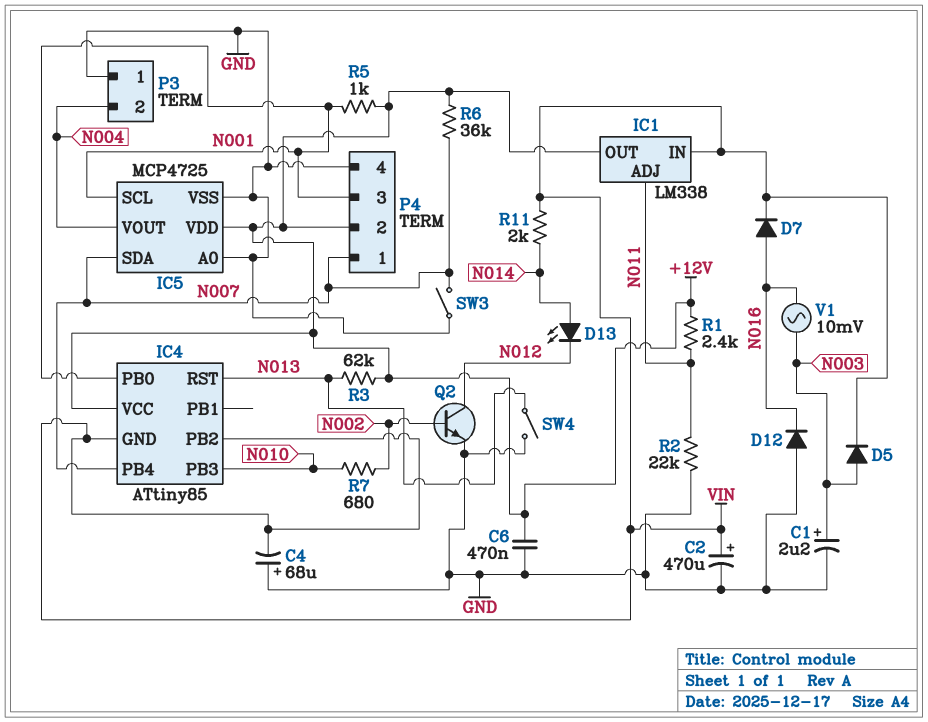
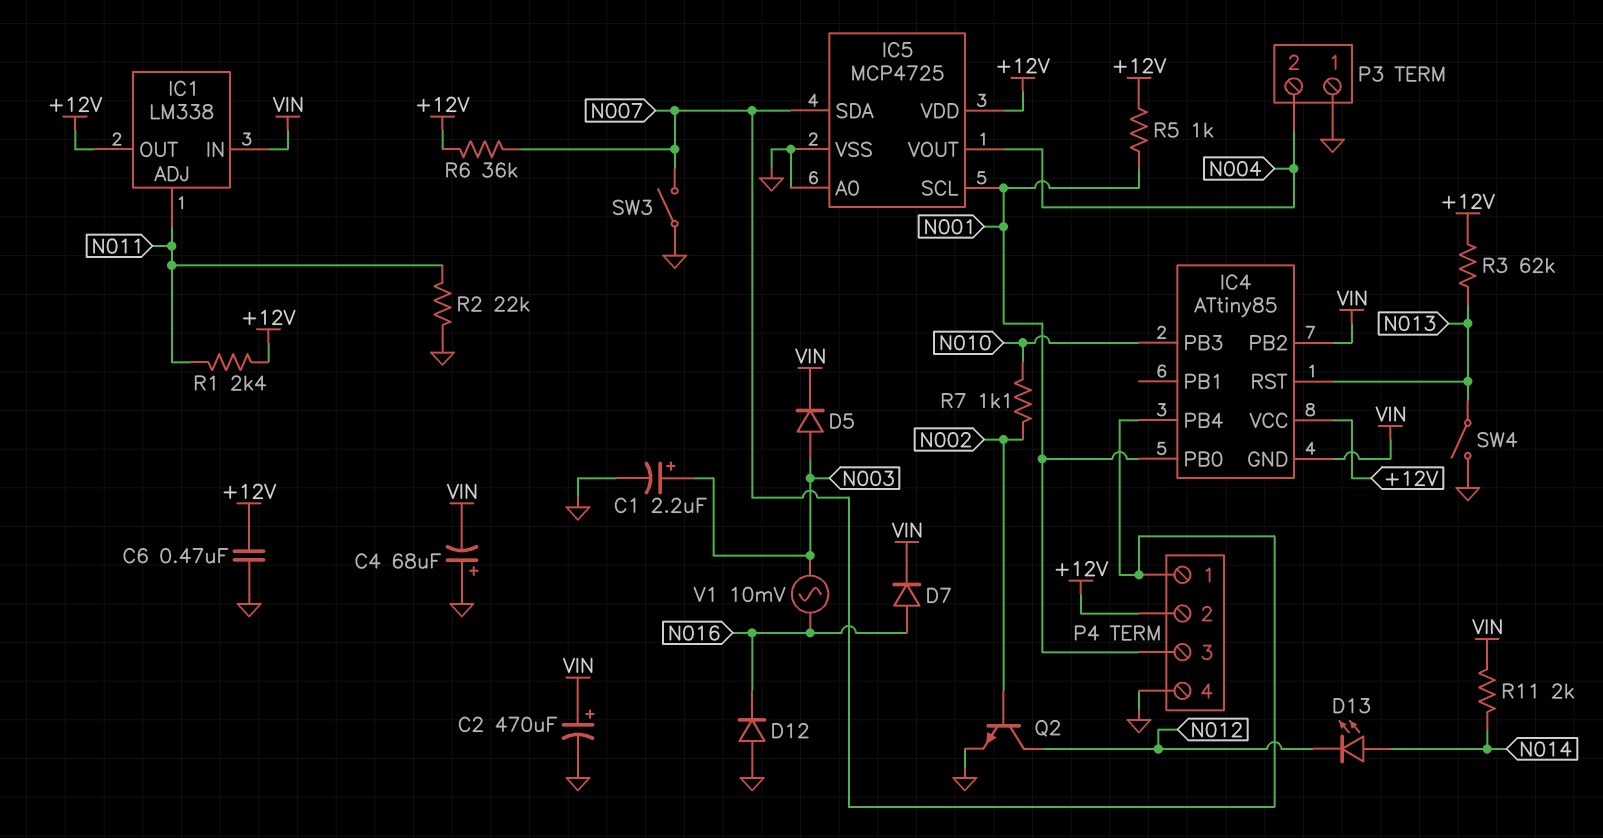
R7: 680 (N002, N010) -> 1.1k (N002, N010)

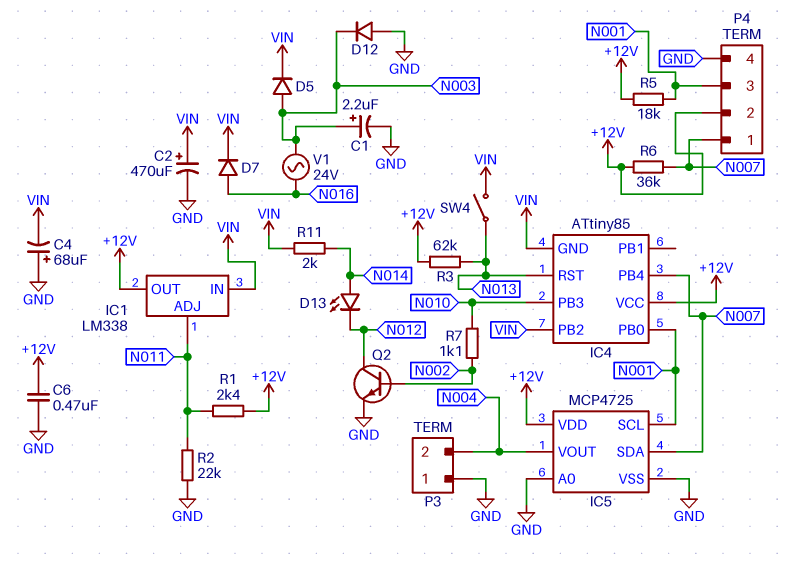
D12: diode (A GND, K N016) -> diode (A GND, K N003)
R5: 1k (+12V, N001) -> 18k (+12V, N001)
SW3: switch (GND, N007) -> none
SW4: switch (GND, N013) -> switch (N013, VIN)
V1: AC 10mV (N003, N016) -> AC 24V (N003, N016)

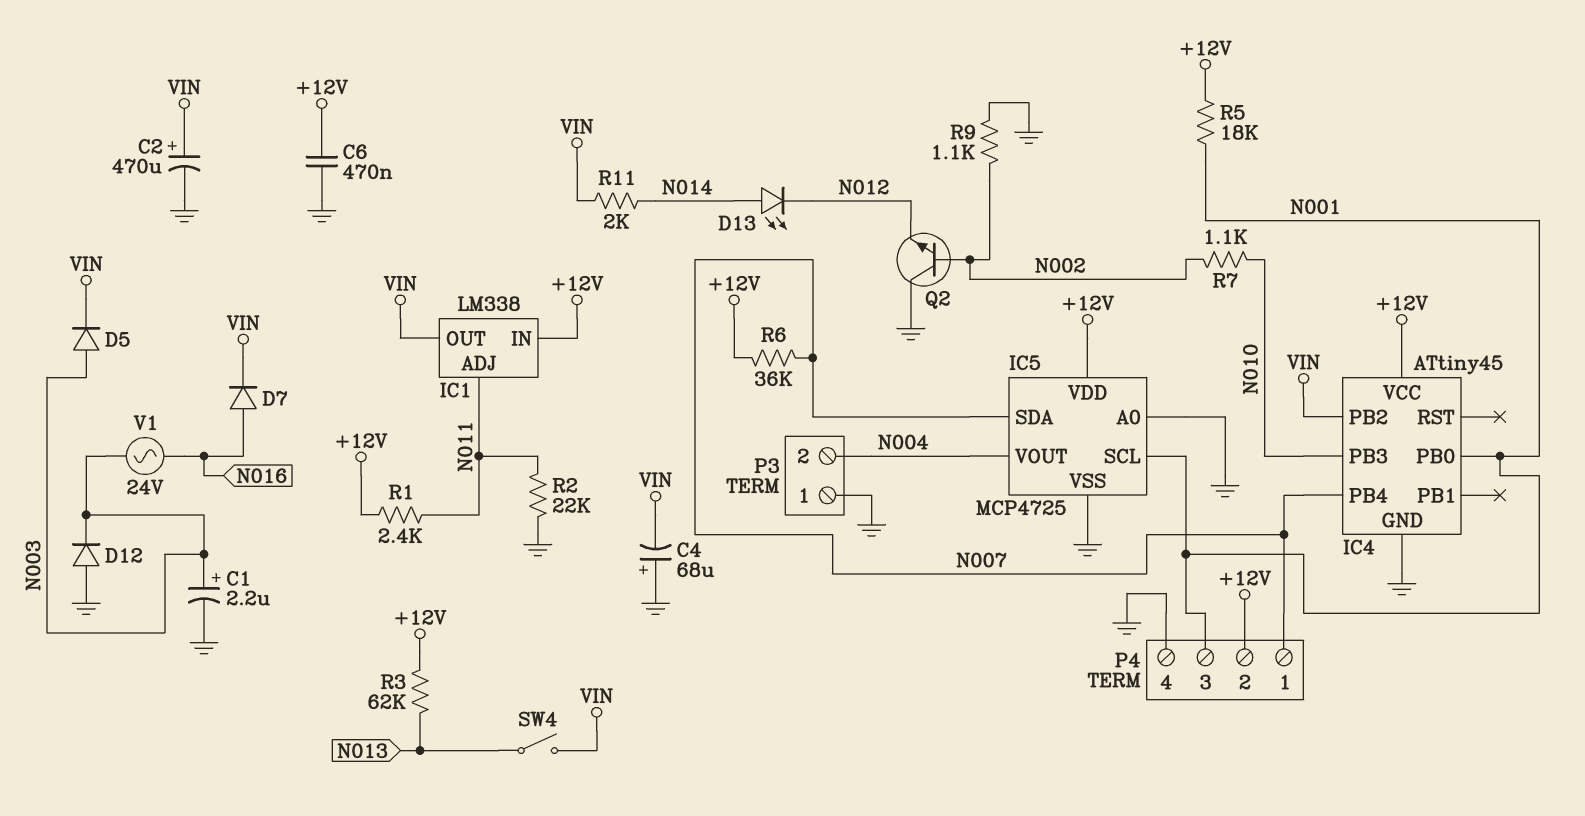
IC1 pin IN: VIN -> +12V
IC1 pin OUT: +12V -> VIN
IC4: ATtiny85 -> ATtiny45
IC4 pin GND: VIN -> GND
IC4 pin RST: N013 -> none
Q2: NPN (B N002, C N012, E GND) -> NPN (B N002, C GND, E N012)
R9: none -> 1.1k (GND, N002)

